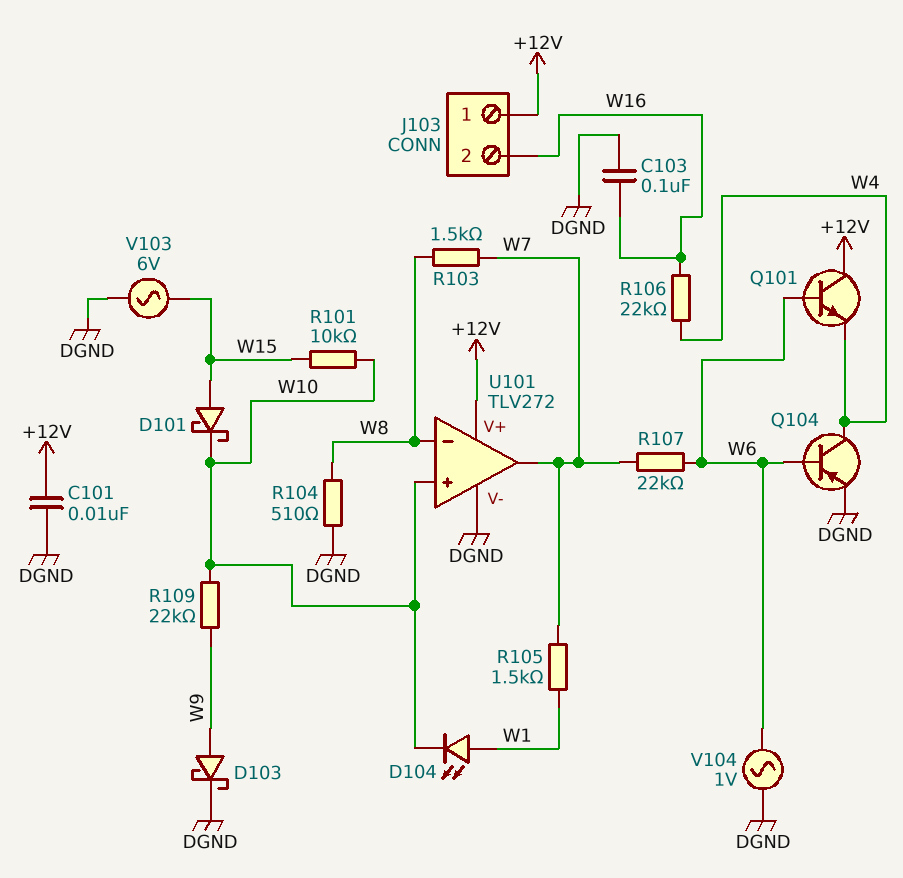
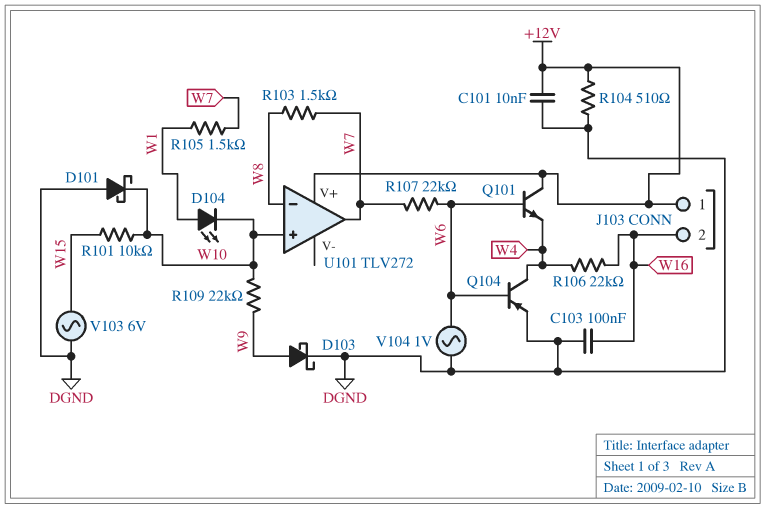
D101: schottky (A W15, K W10) -> schottky (A DGND, K W10)
R104: 510 (DGND, W8) -> 510 (+12V, DGND)
U101 pin V-: DGND -> none

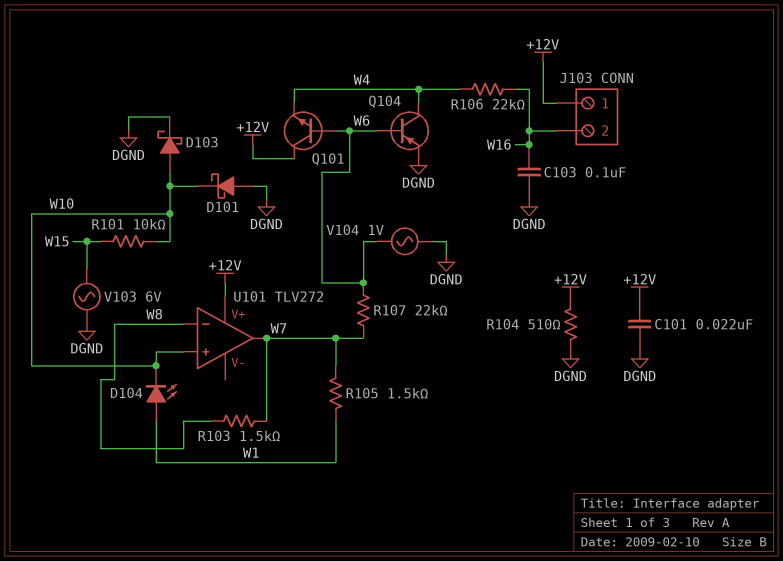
C101: 10nF (+12V, DGND) -> 22nF (+12V, DGND)
D103: schottky (A W9, K DGND) -> schottky (A W10, K DGND)
R109: 22k (W9, W10) -> none

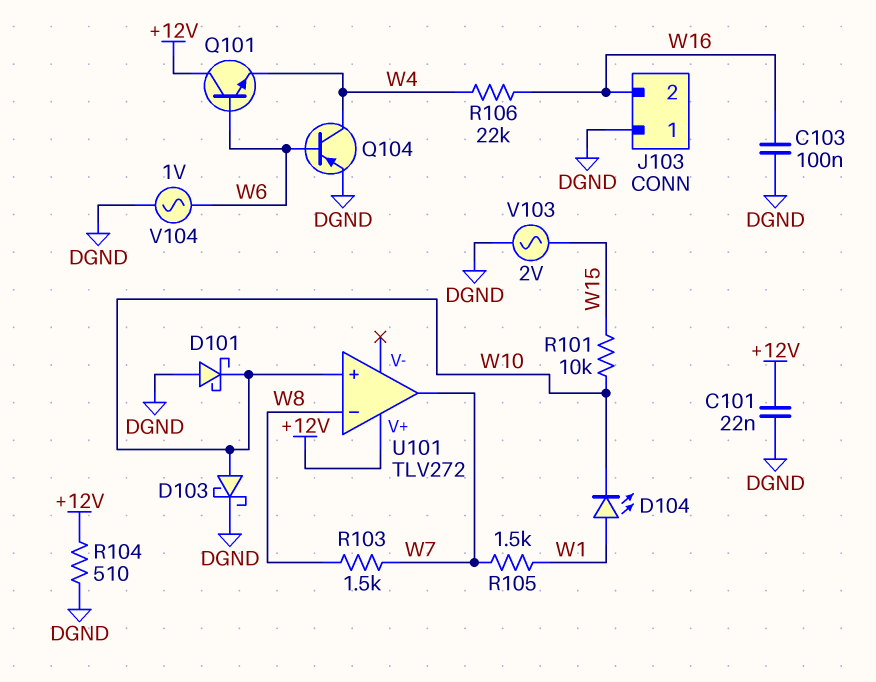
J103 pin 1: +12V -> DGND
R107: 22k (W6, W7) -> none
V103: AC 6V (DGND, W15) -> AC 2V (DGND, W15)

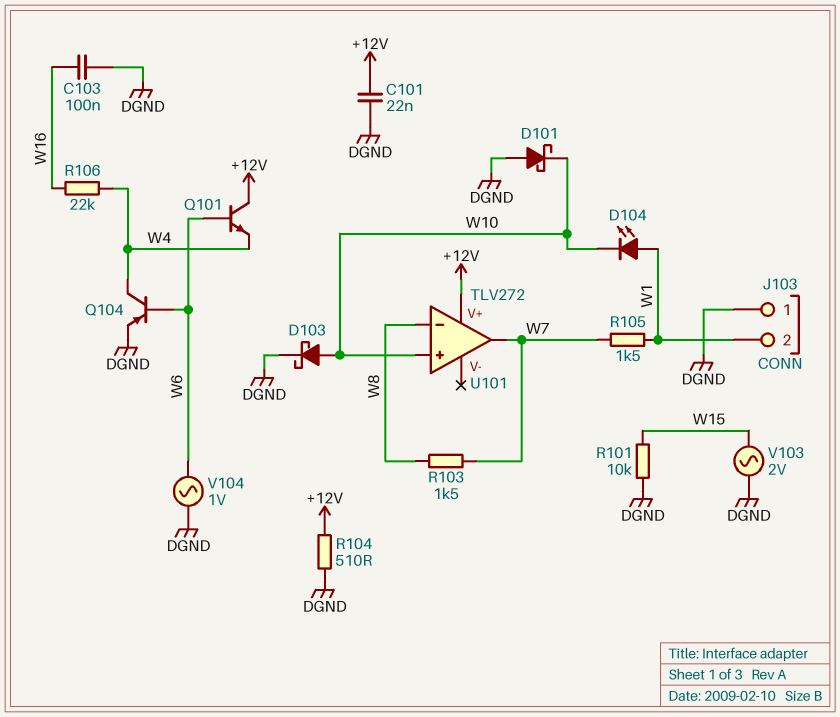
J103 pin 2: W16 -> W1
R101: 10k (W10, W15) -> 10k (DGND, W15)

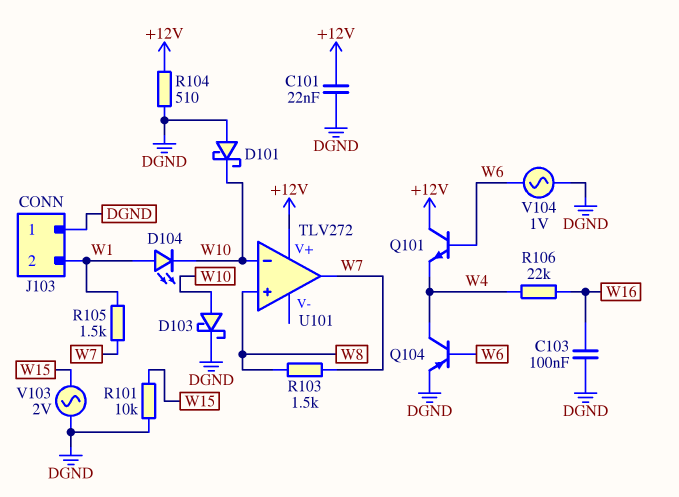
U101 pin in+: W10 -> W8
U101 pin in-: W8 -> W10

